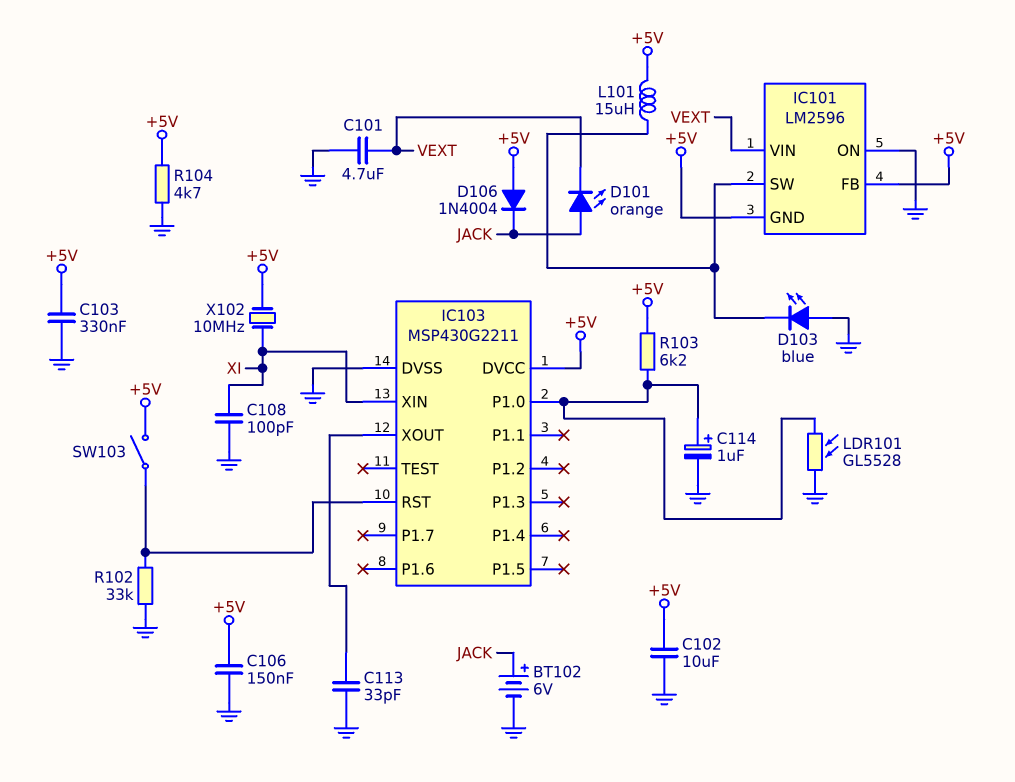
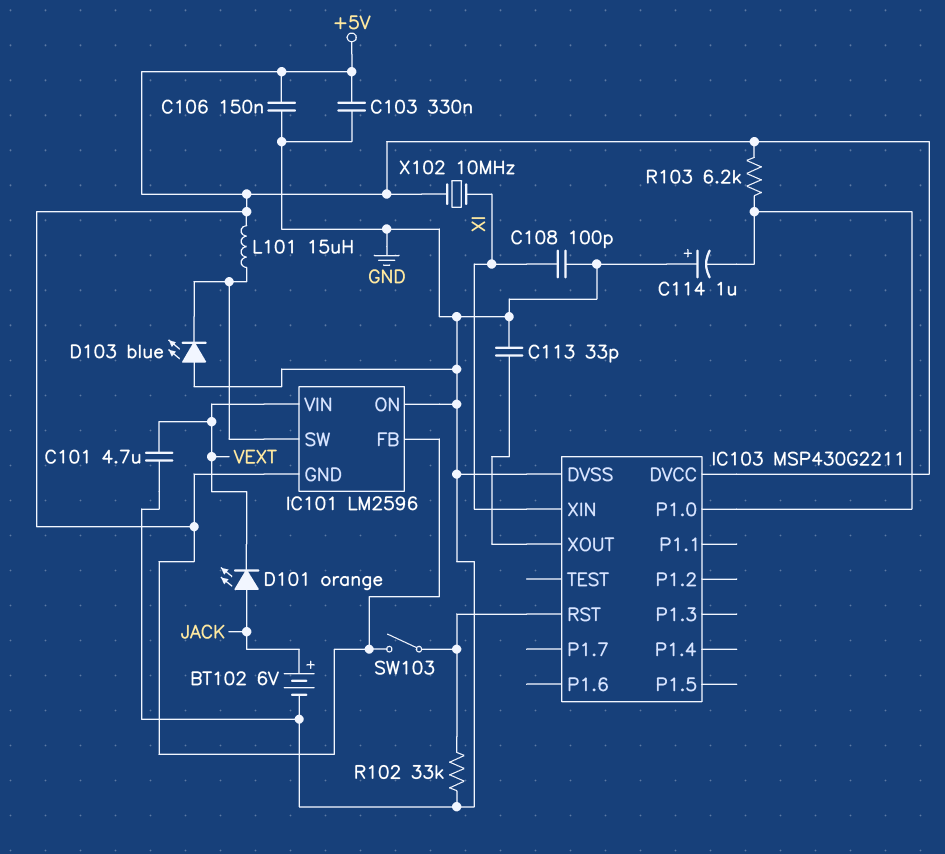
C102: 10uF (+5V, GND) -> none
C114: 1uF (plus IC103/P1.0, minus GND) -> 1uF (plus GND, minus IC103/P1.0)
D106: diode 1N4004 (A +5V, K JACK) -> none
LDR101: GL5528 (GND, IC103/P1.0) -> none
R104: 4.7k (+5V, GND) -> none

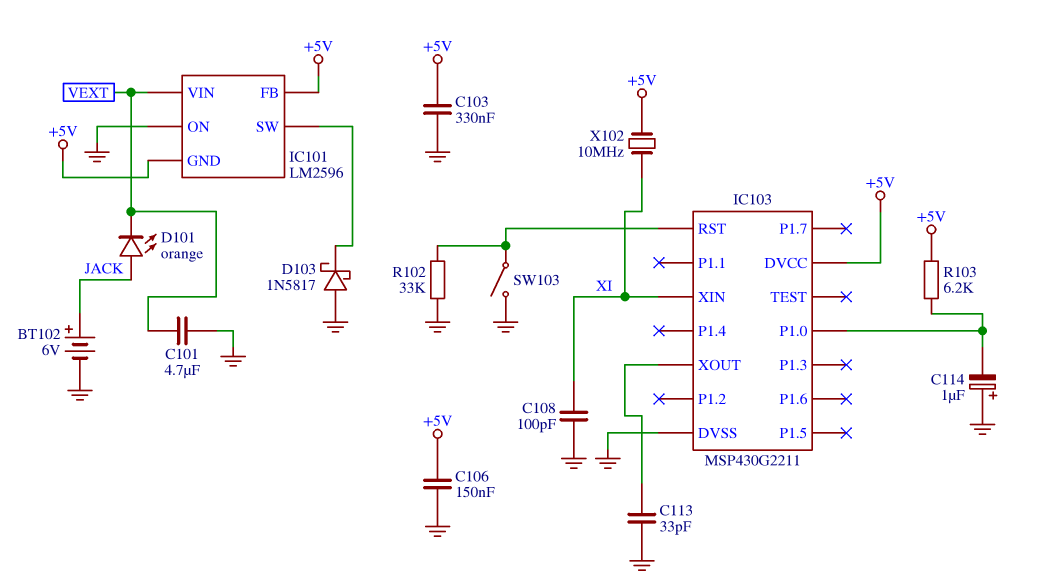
D103: LED blue (A GND, K IC101/SW) -> schottky 1N5817 (A GND, K IC101/SW)
L101: 15uH (+5V, IC101/SW) -> none
SW103: switch (+5V, IC103/RST) -> switch (GND, IC103/RST)

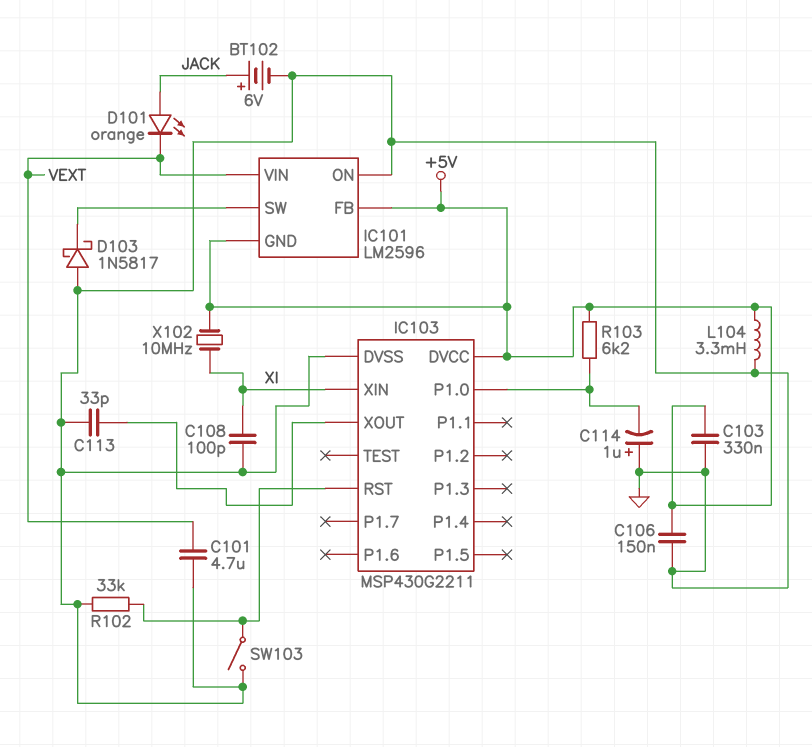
L104: none -> 3.3mH (+5V, GND)

